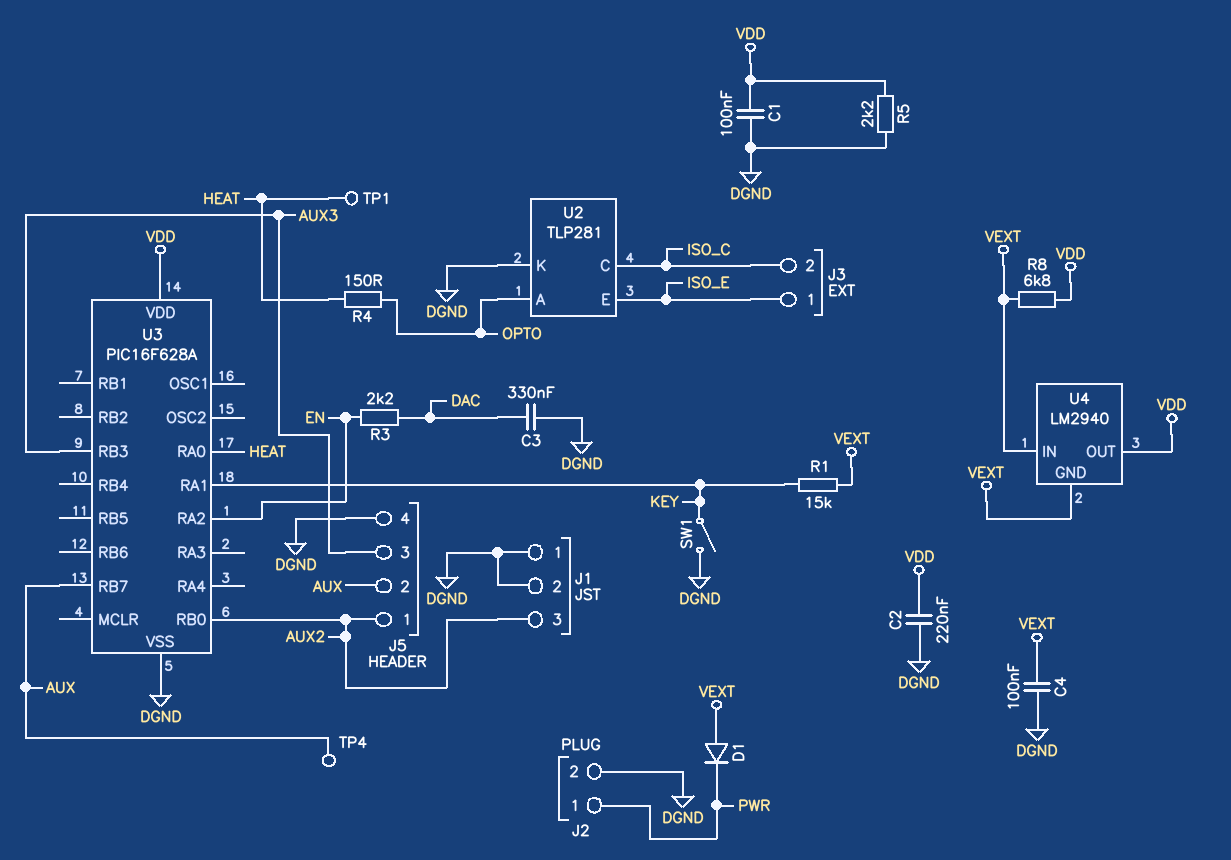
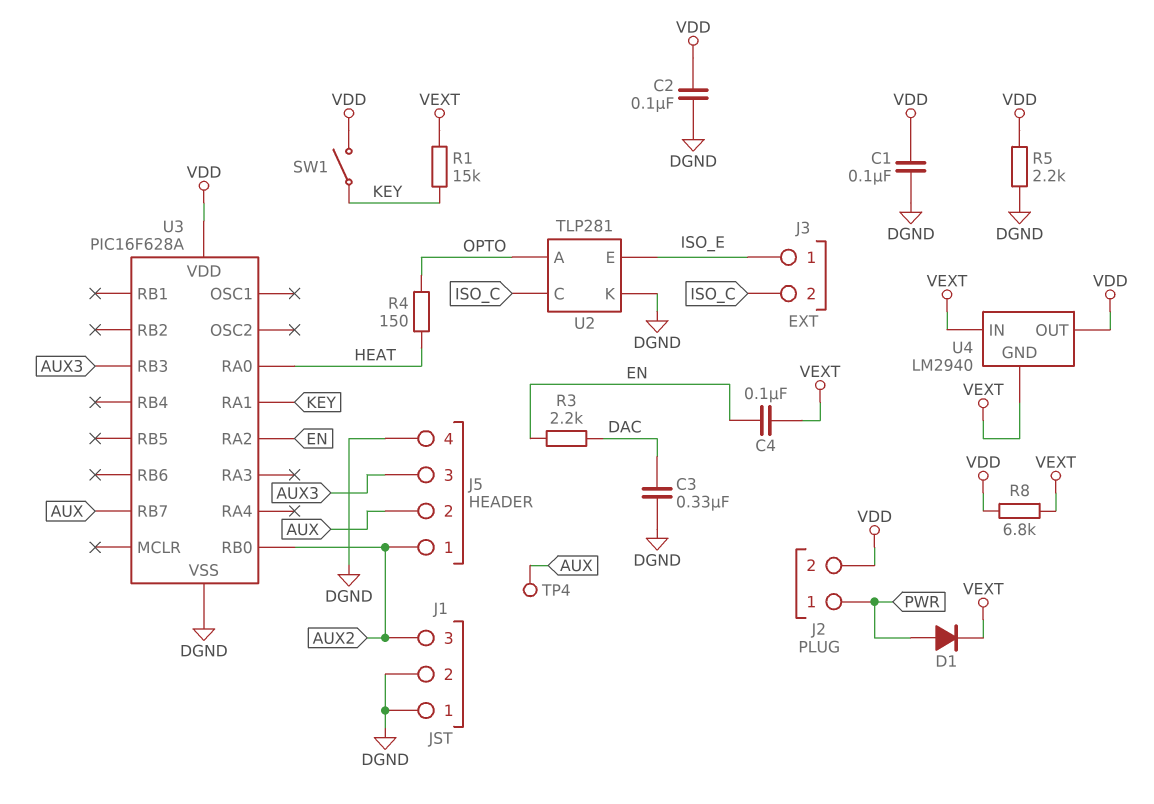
C2: 220nF (DGND, VDD) -> 100nF (DGND, VDD)
C4: 100nF (DGND, VEXT) -> 100nF (EN, VEXT)
D1: diode (A VEXT, K PWR) -> diode (A PWR, K VEXT)
J2 pin 2: DGND -> VDD
SW1: switch (DGND, KEY) -> switch (KEY, VDD)
TP1: test point (HEAT) -> none

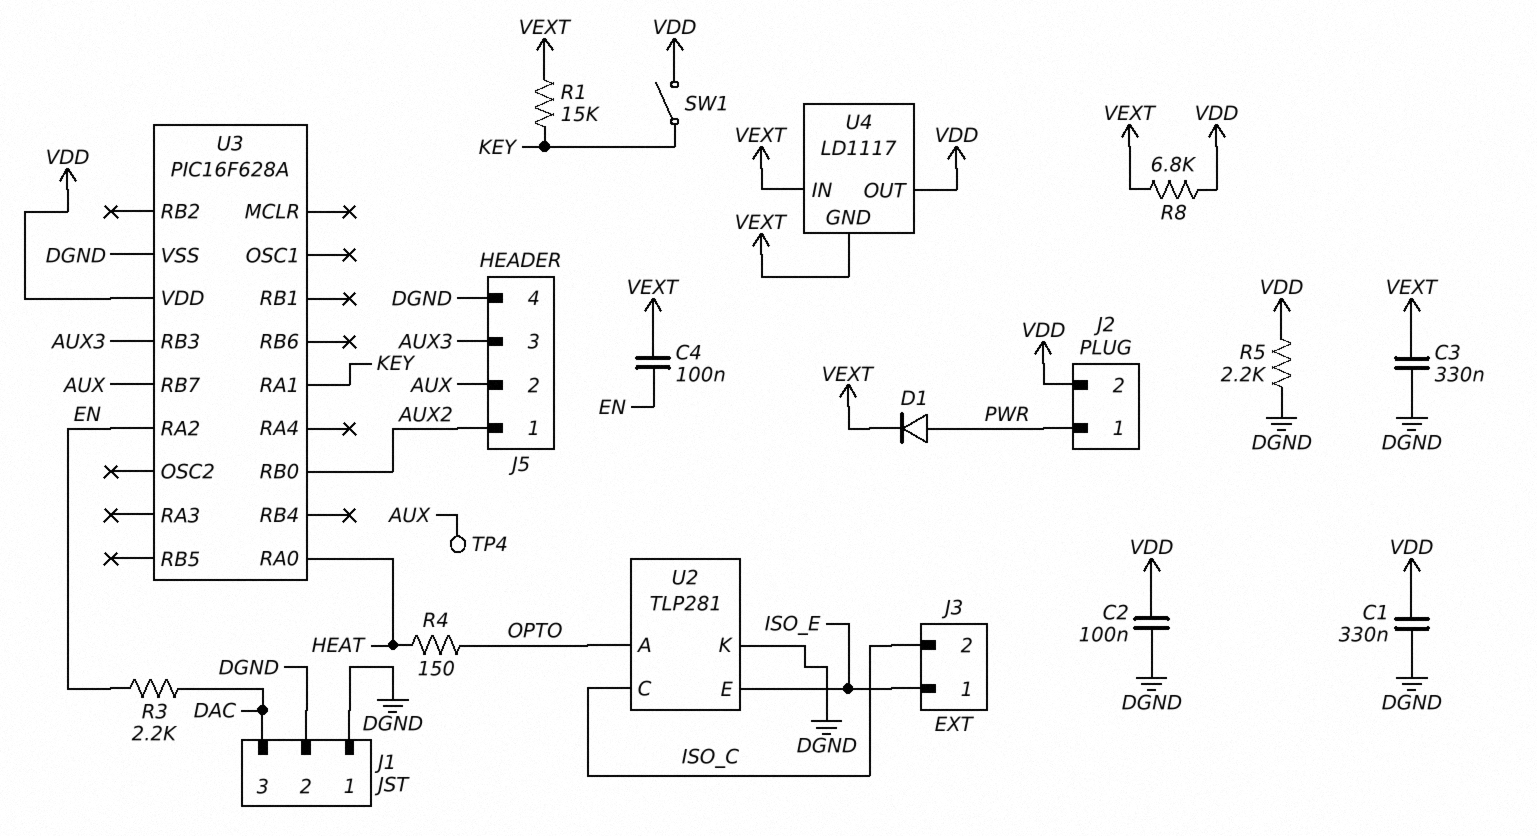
C1: 100nF (DGND, VDD) -> 330nF (DGND, VDD)
C3: 330nF (DAC, DGND) -> 330nF (DGND, VEXT)
J1 pin 3: AUX2 -> DAC
U4: LM2940 -> LD1117

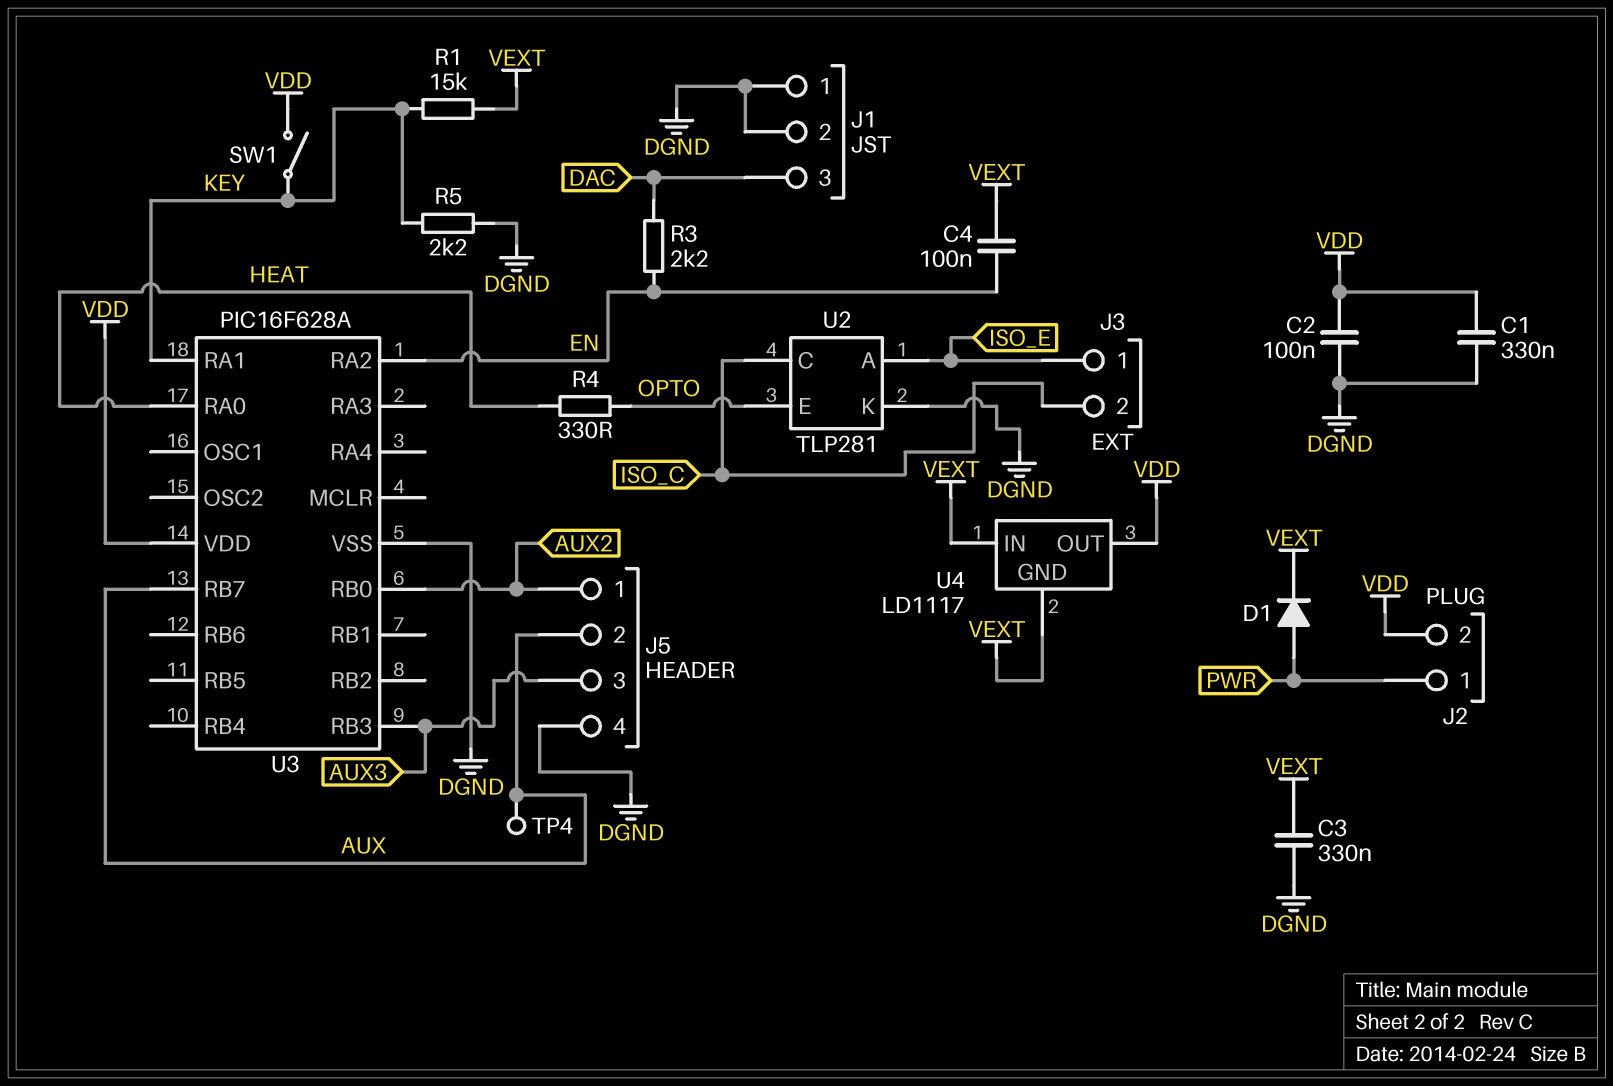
R4: 150 (HEAT, OPTO) -> 330 (HEAT, OPTO)
R5: 2.2k (DGND, VDD) -> 2.2k (DGND, KEY)
R8: 6.8k (VDD, VEXT) -> none
U2 pin A: OPTO -> ISO_E
U2 pin E: ISO_E -> OPTO

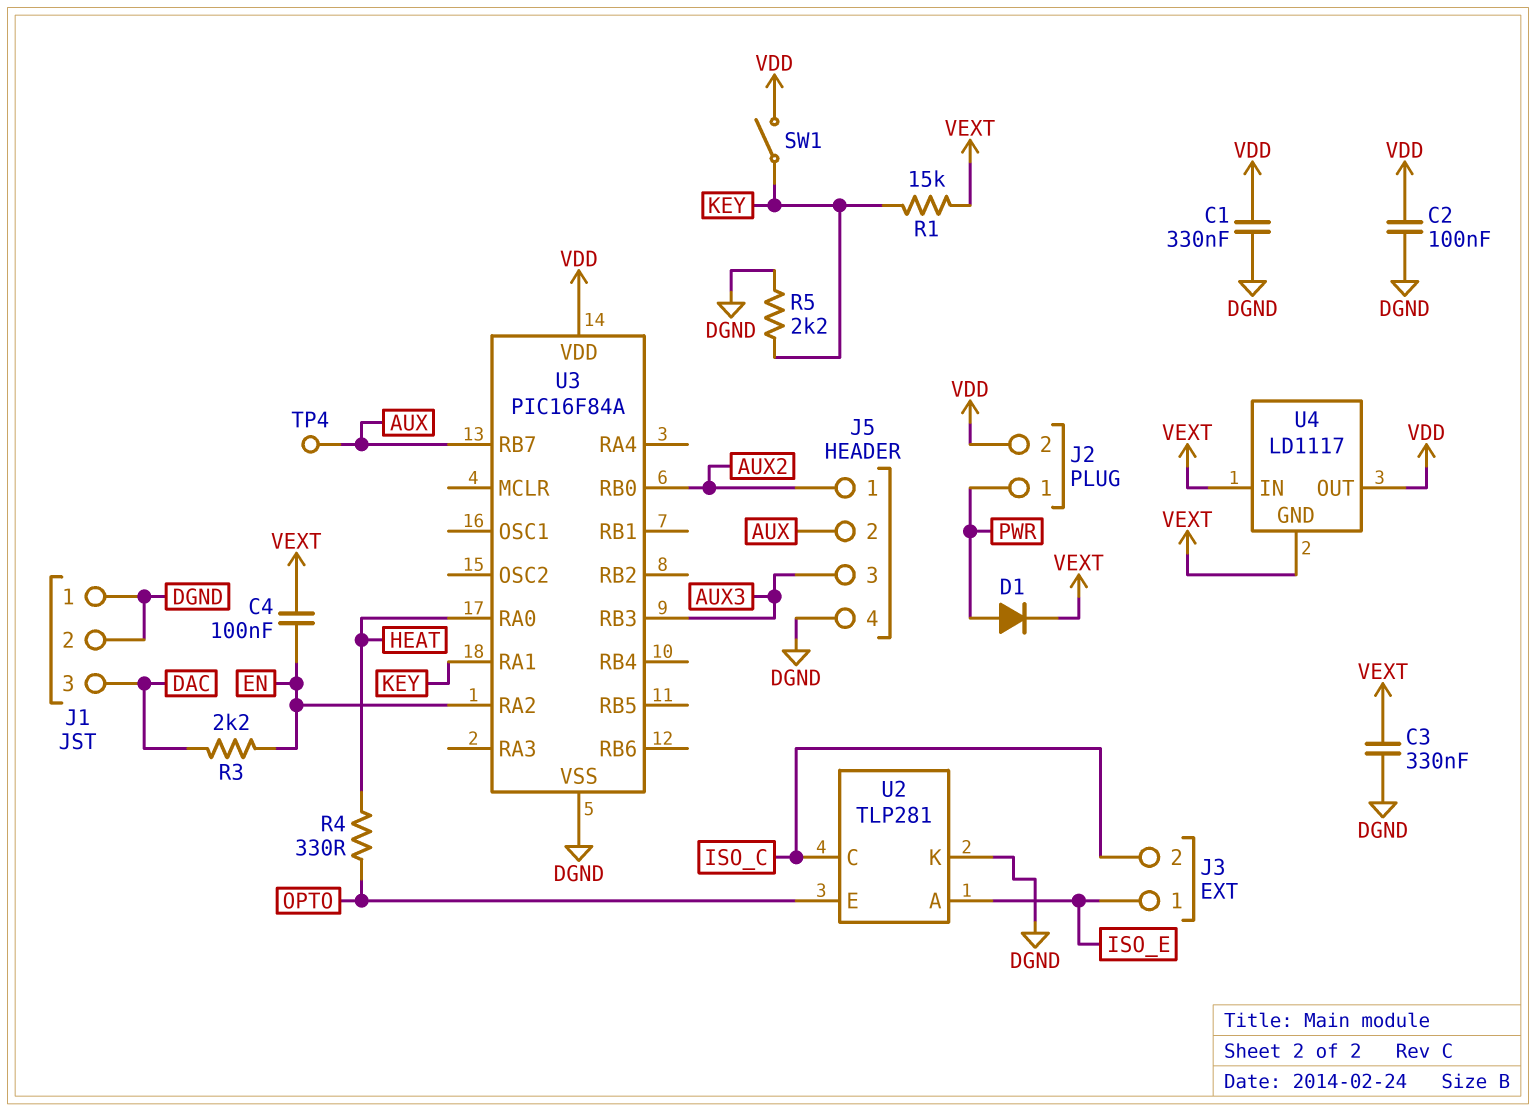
U3: PIC16F628A -> PIC16F84A

